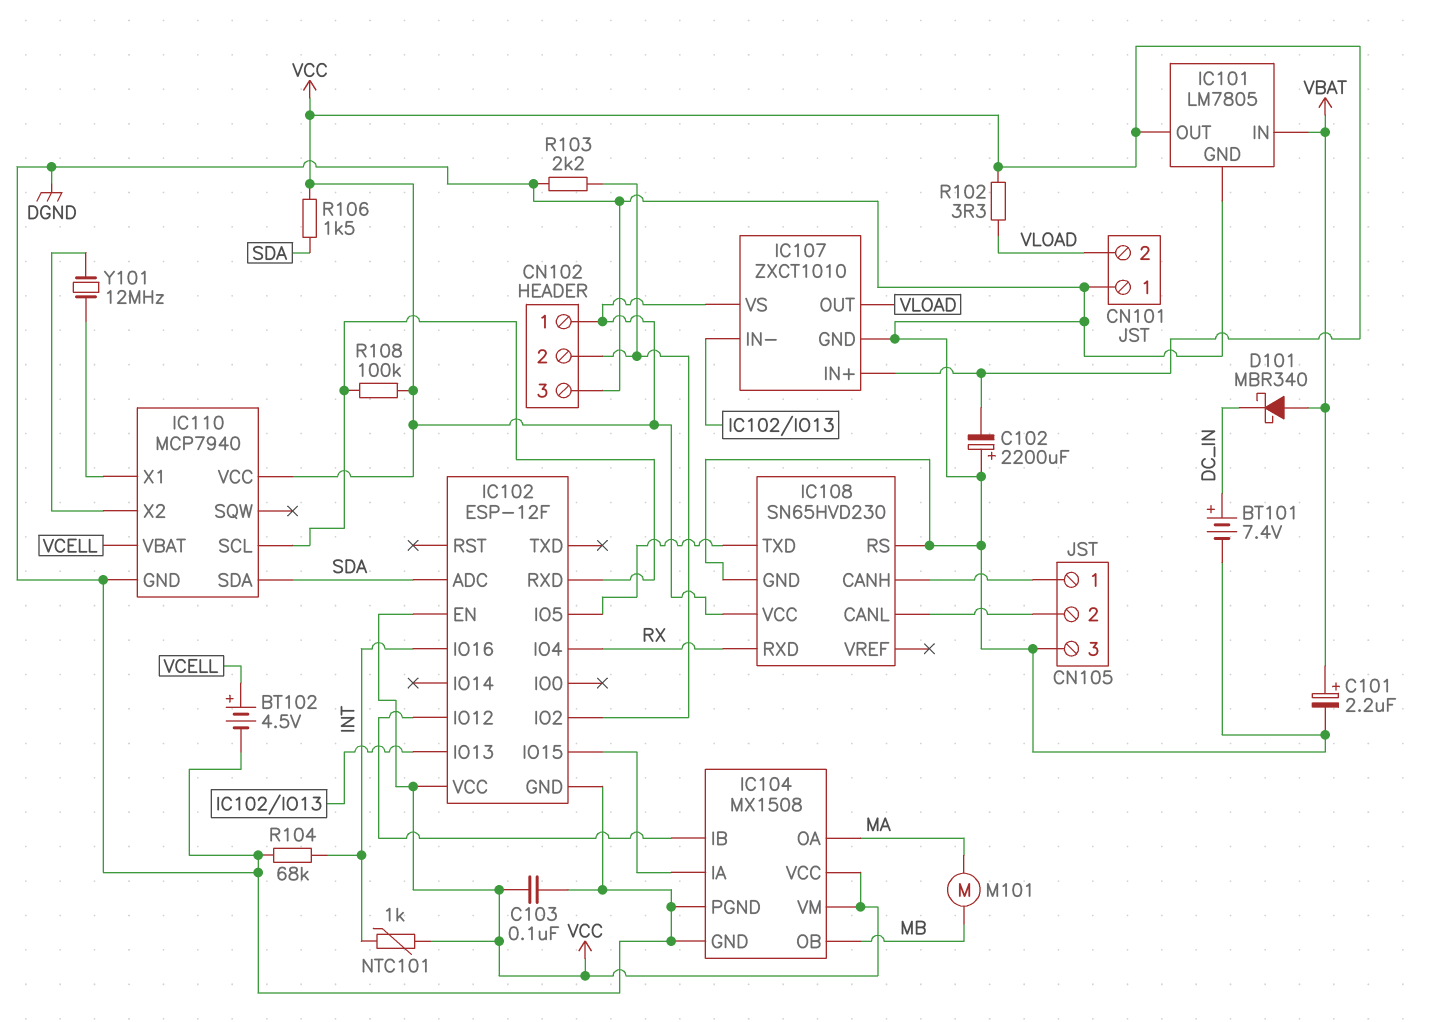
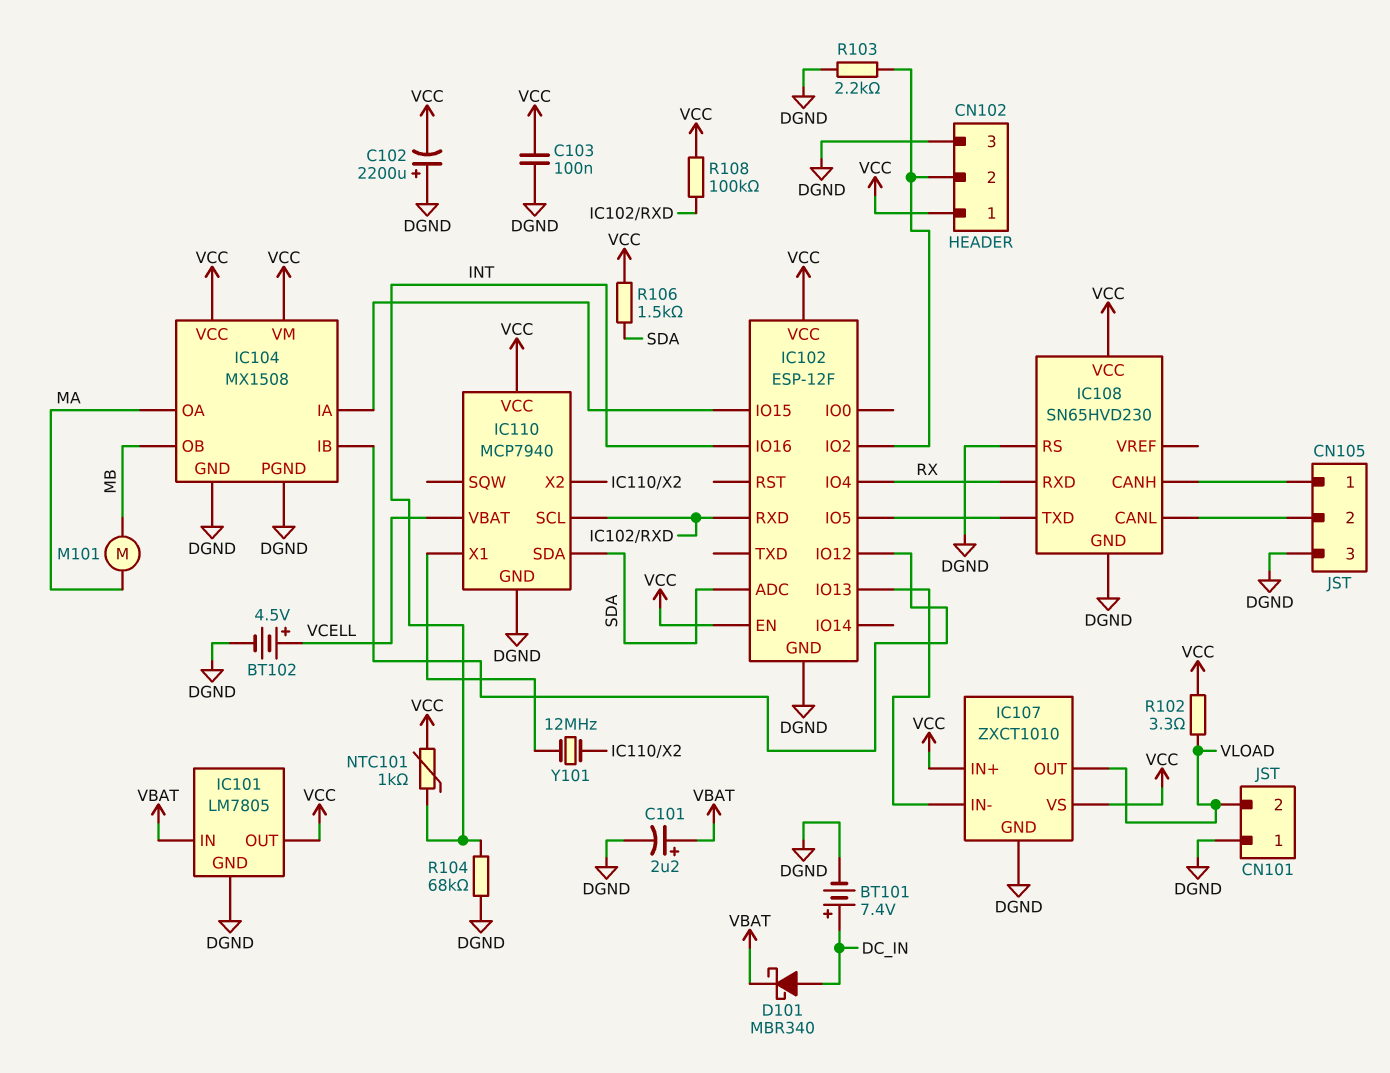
D101: schottky MBR340 (A VBAT, K DC_IN) -> schottky MBR340 (A DC_IN, K VBAT)

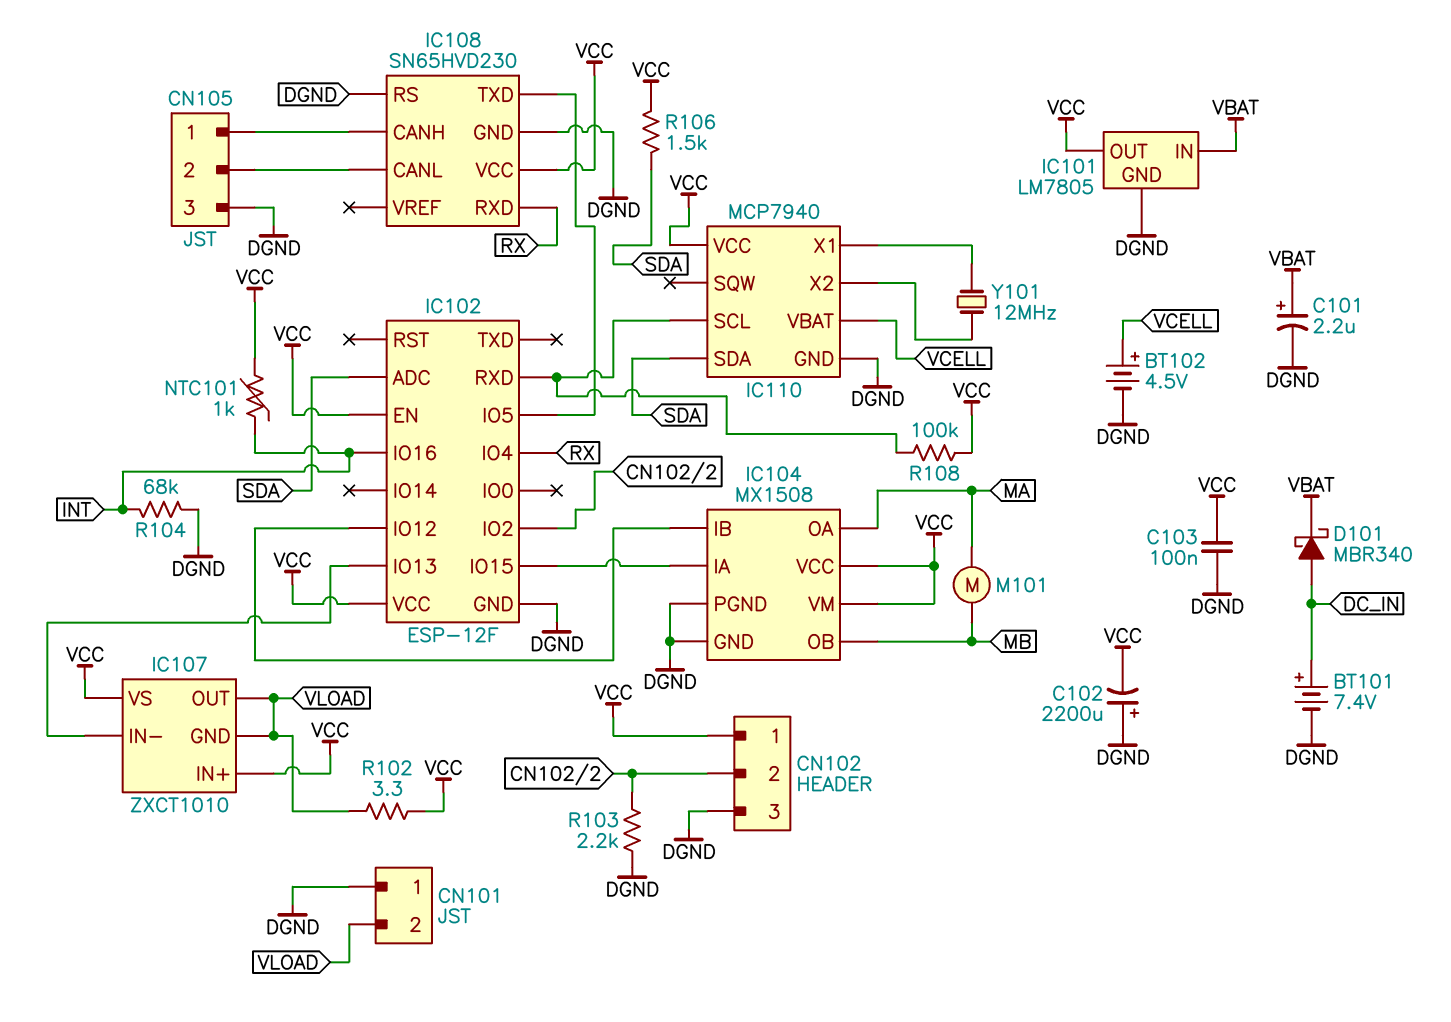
IC107 pin GND: DGND -> VLOAD

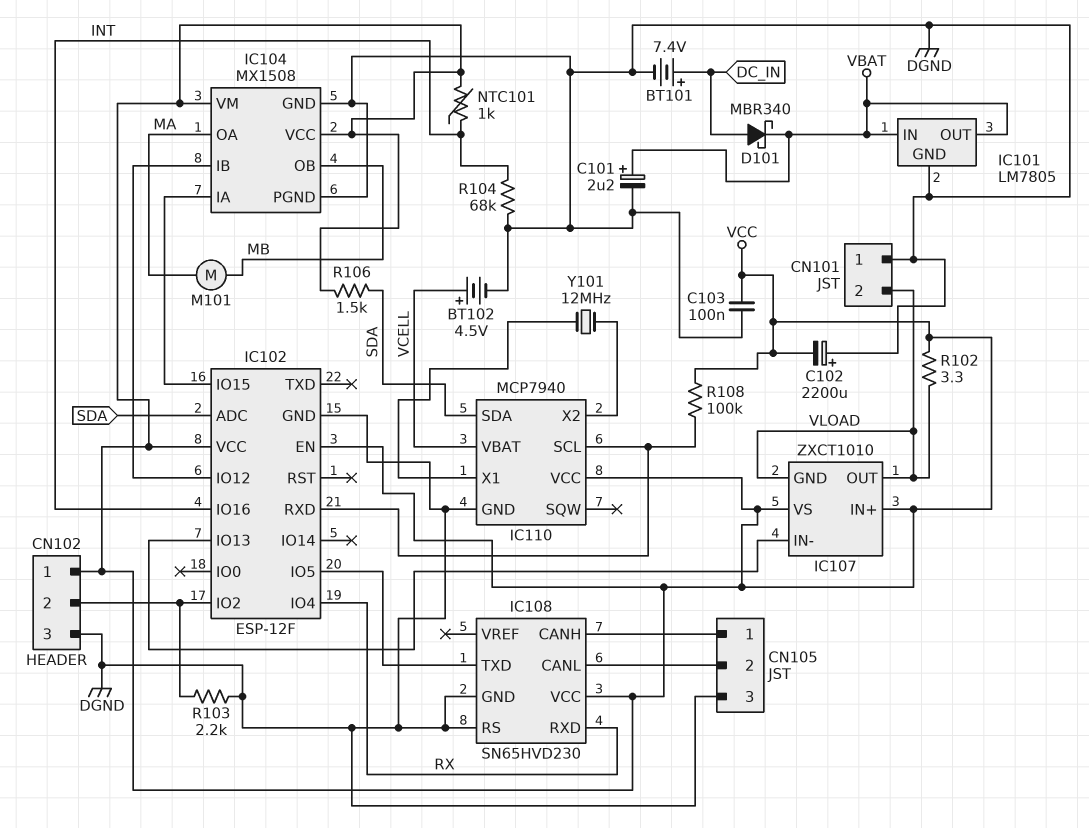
IC101 pin OUT: VCC -> VBAT

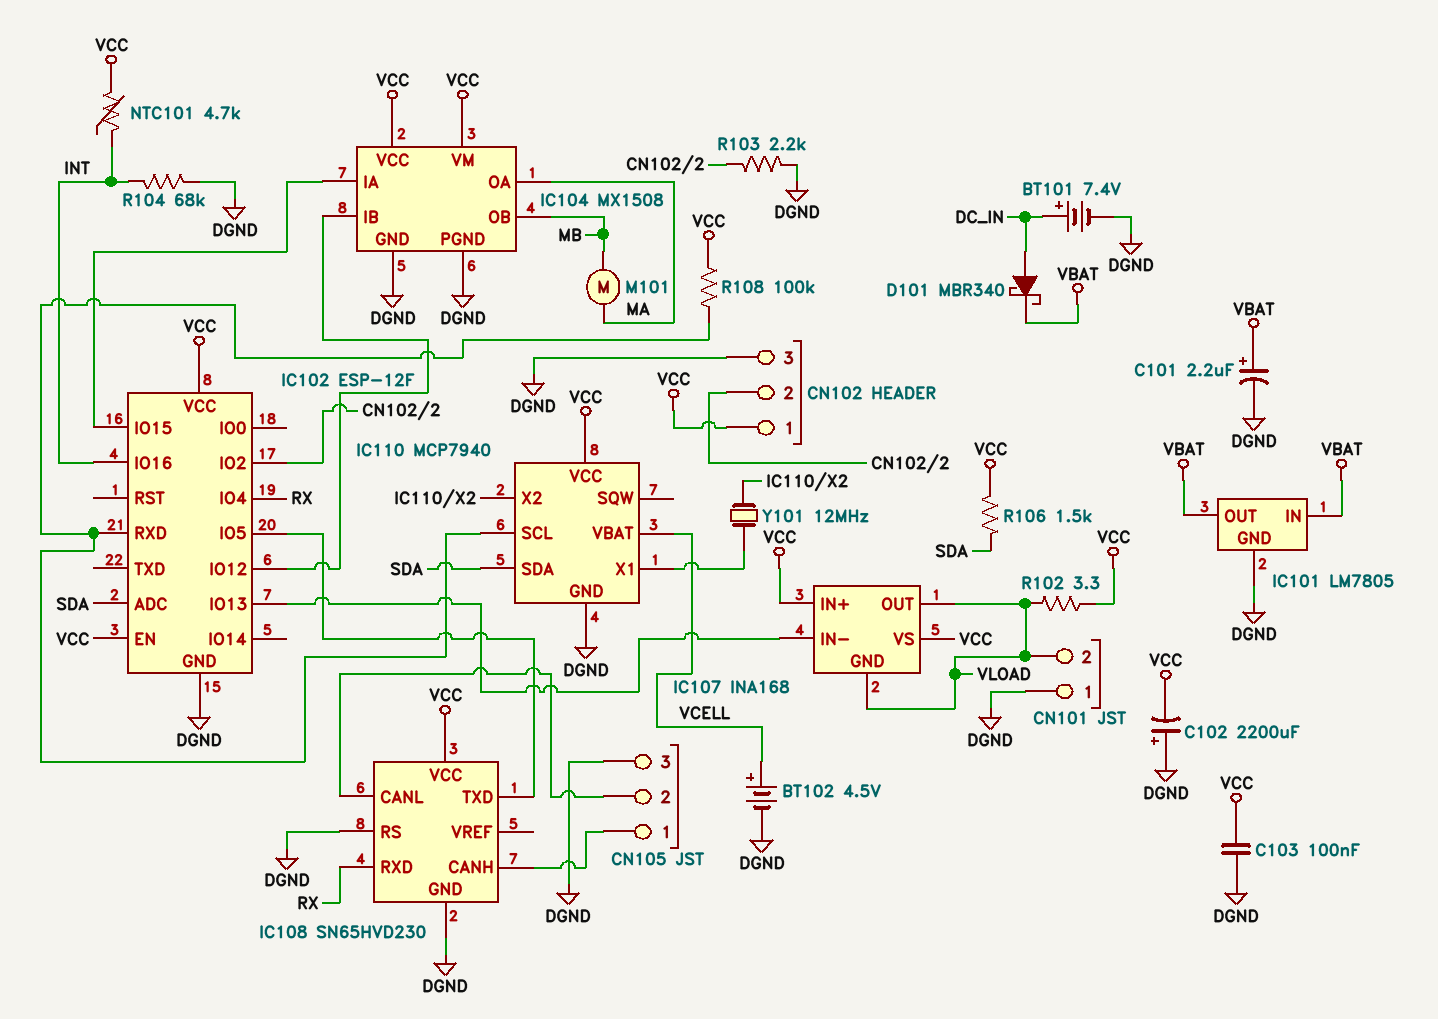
IC107: ZXCT1010 -> INA168
NTC101: 1k (INT, VCC) -> 4.7k (INT, VCC)

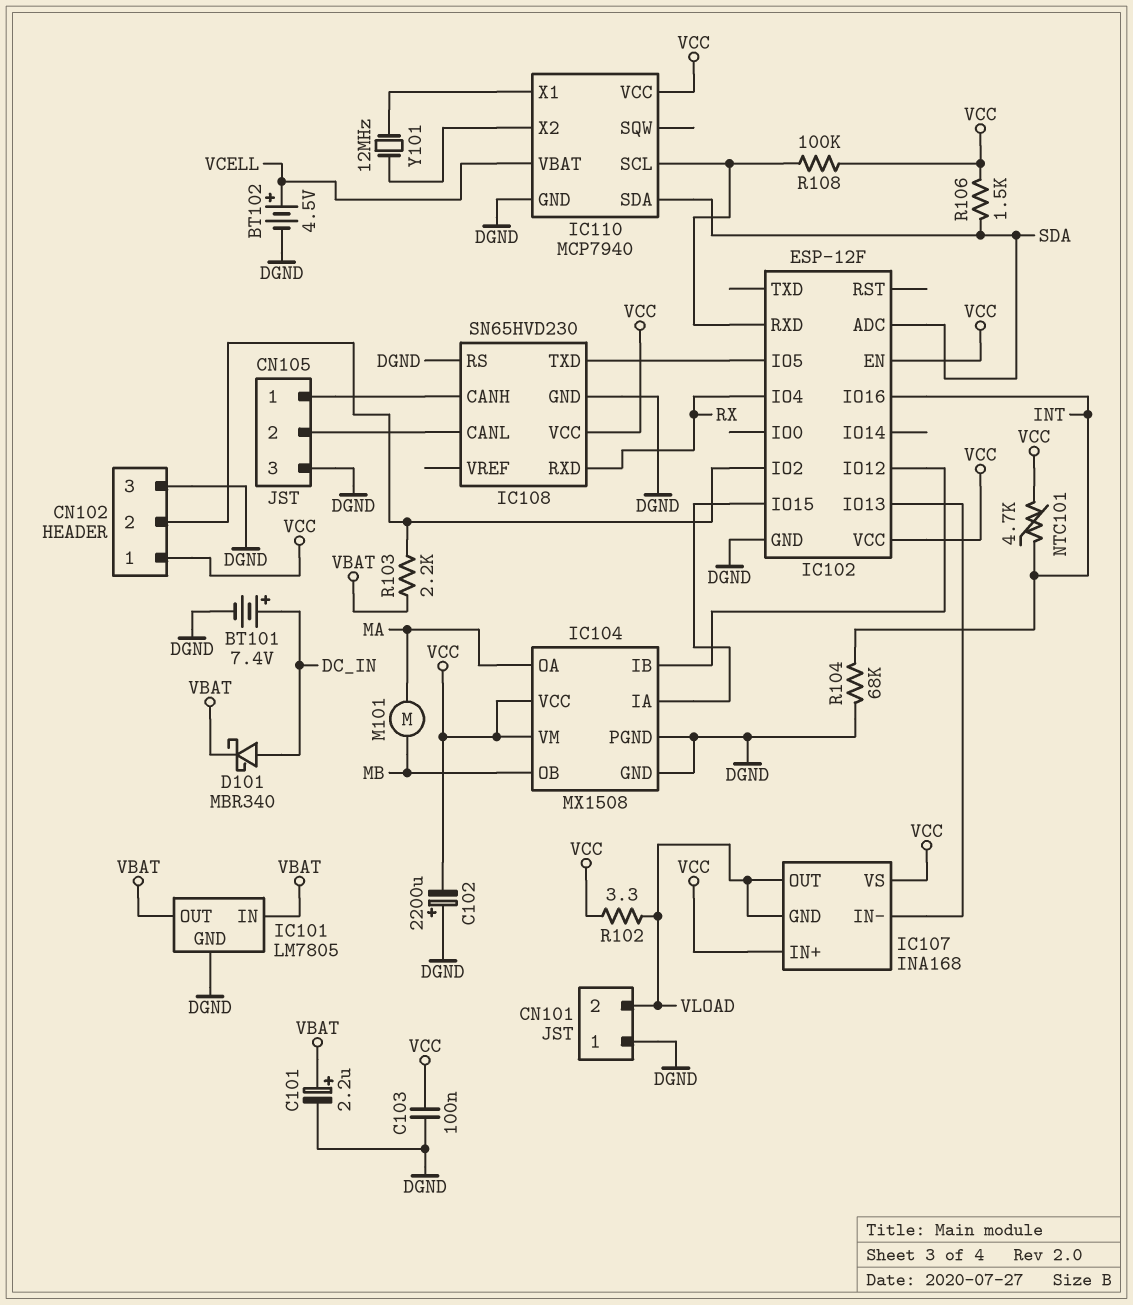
R103: 2.2k (CN102/2, DGND) -> 2.2k (CN102/2, VBAT)

